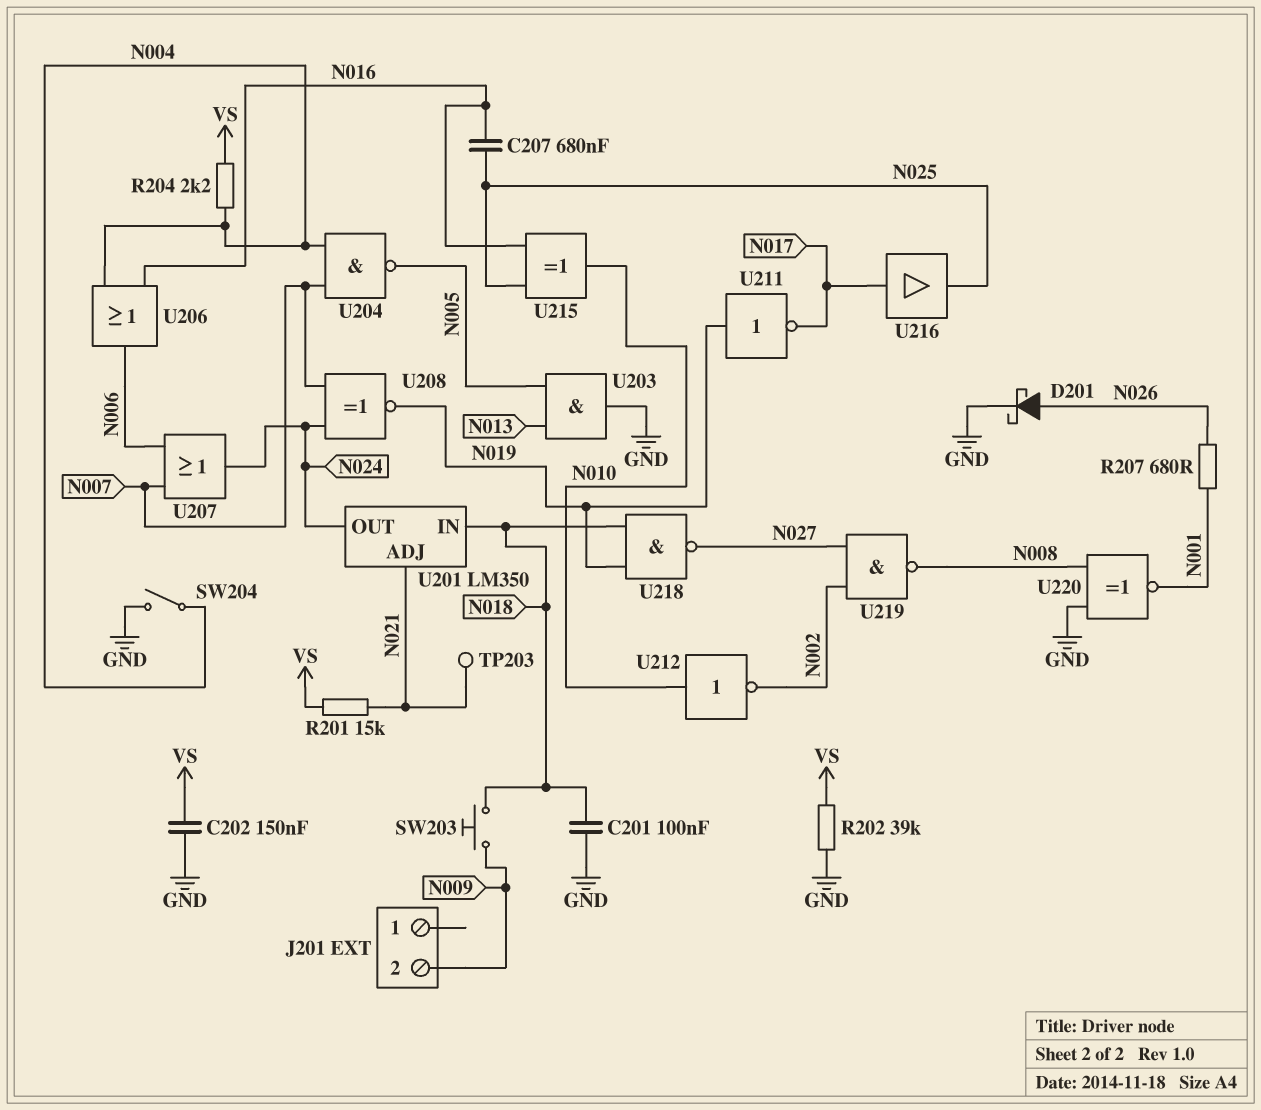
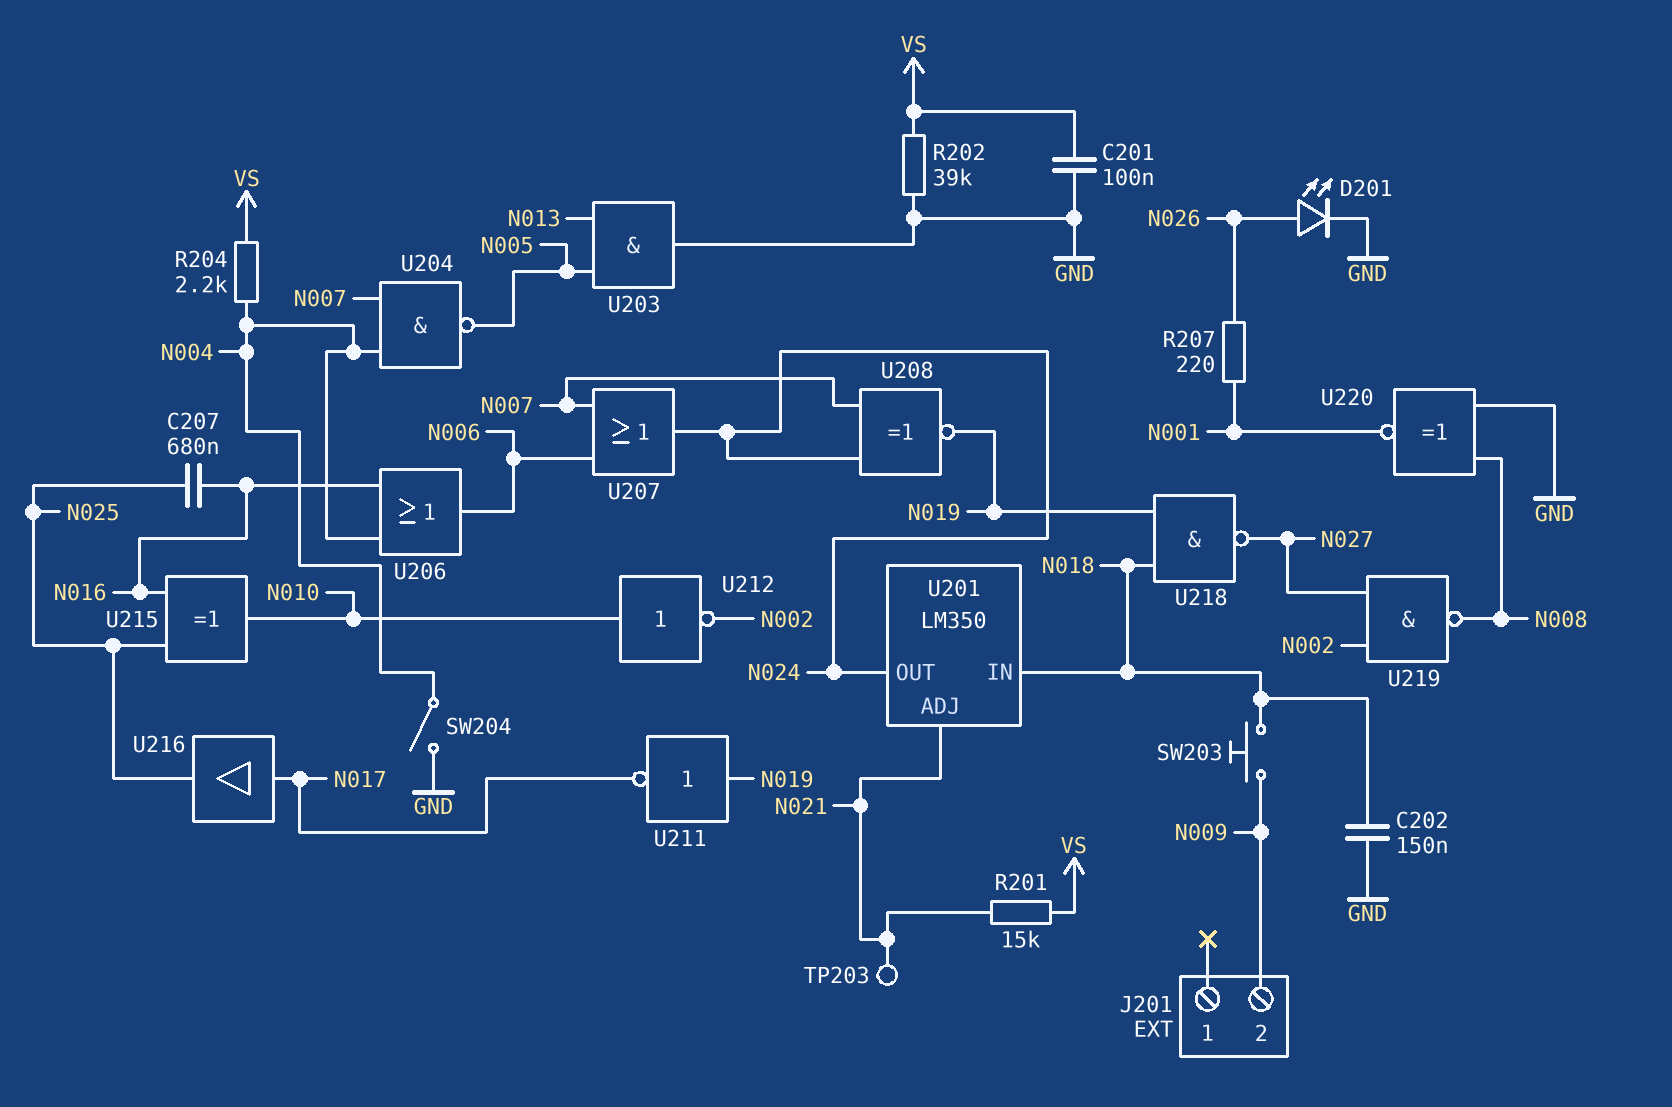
C201: 100nF (GND, N018) -> 100nF (GND, VS)
C202: 150nF (GND, VS) -> 150nF (GND, N018)
D201: schottky (A N026, K GND) -> LED (A N026, K GND)
R207: 680 (N001, N026) -> 220 (N001, N026)

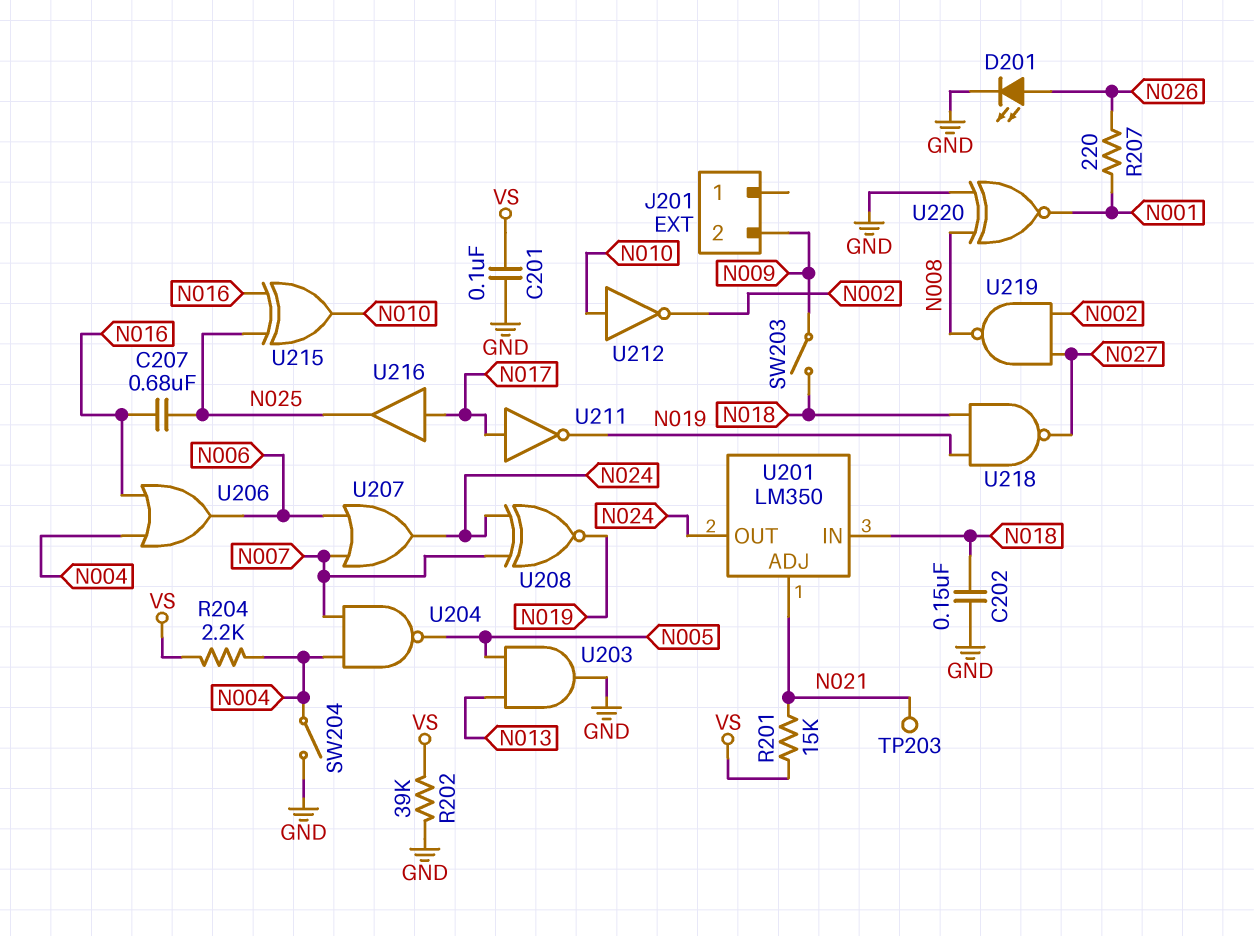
SW203: button (N009, N018) -> switch (N009, N018)
U211: NOT (in N019, out N017) -> NOT (in N017, out N019)

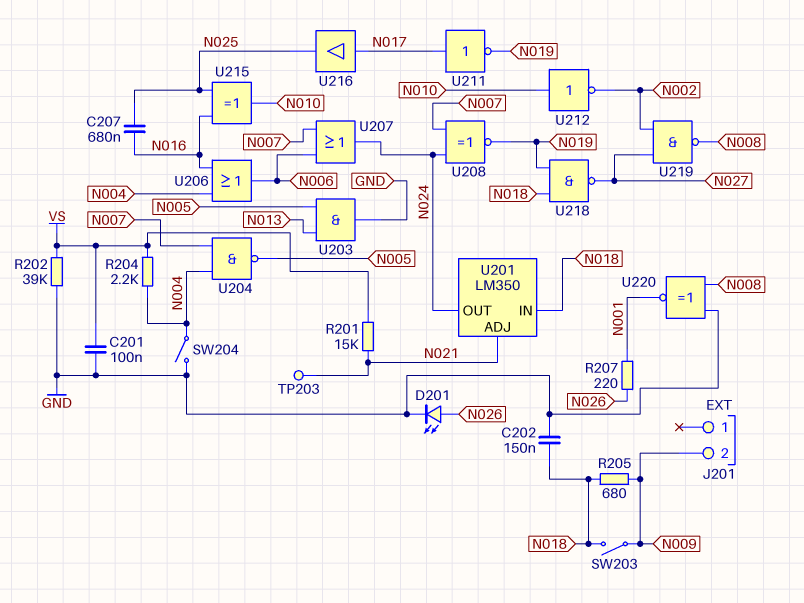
R205: none -> 680 (N009, N018)

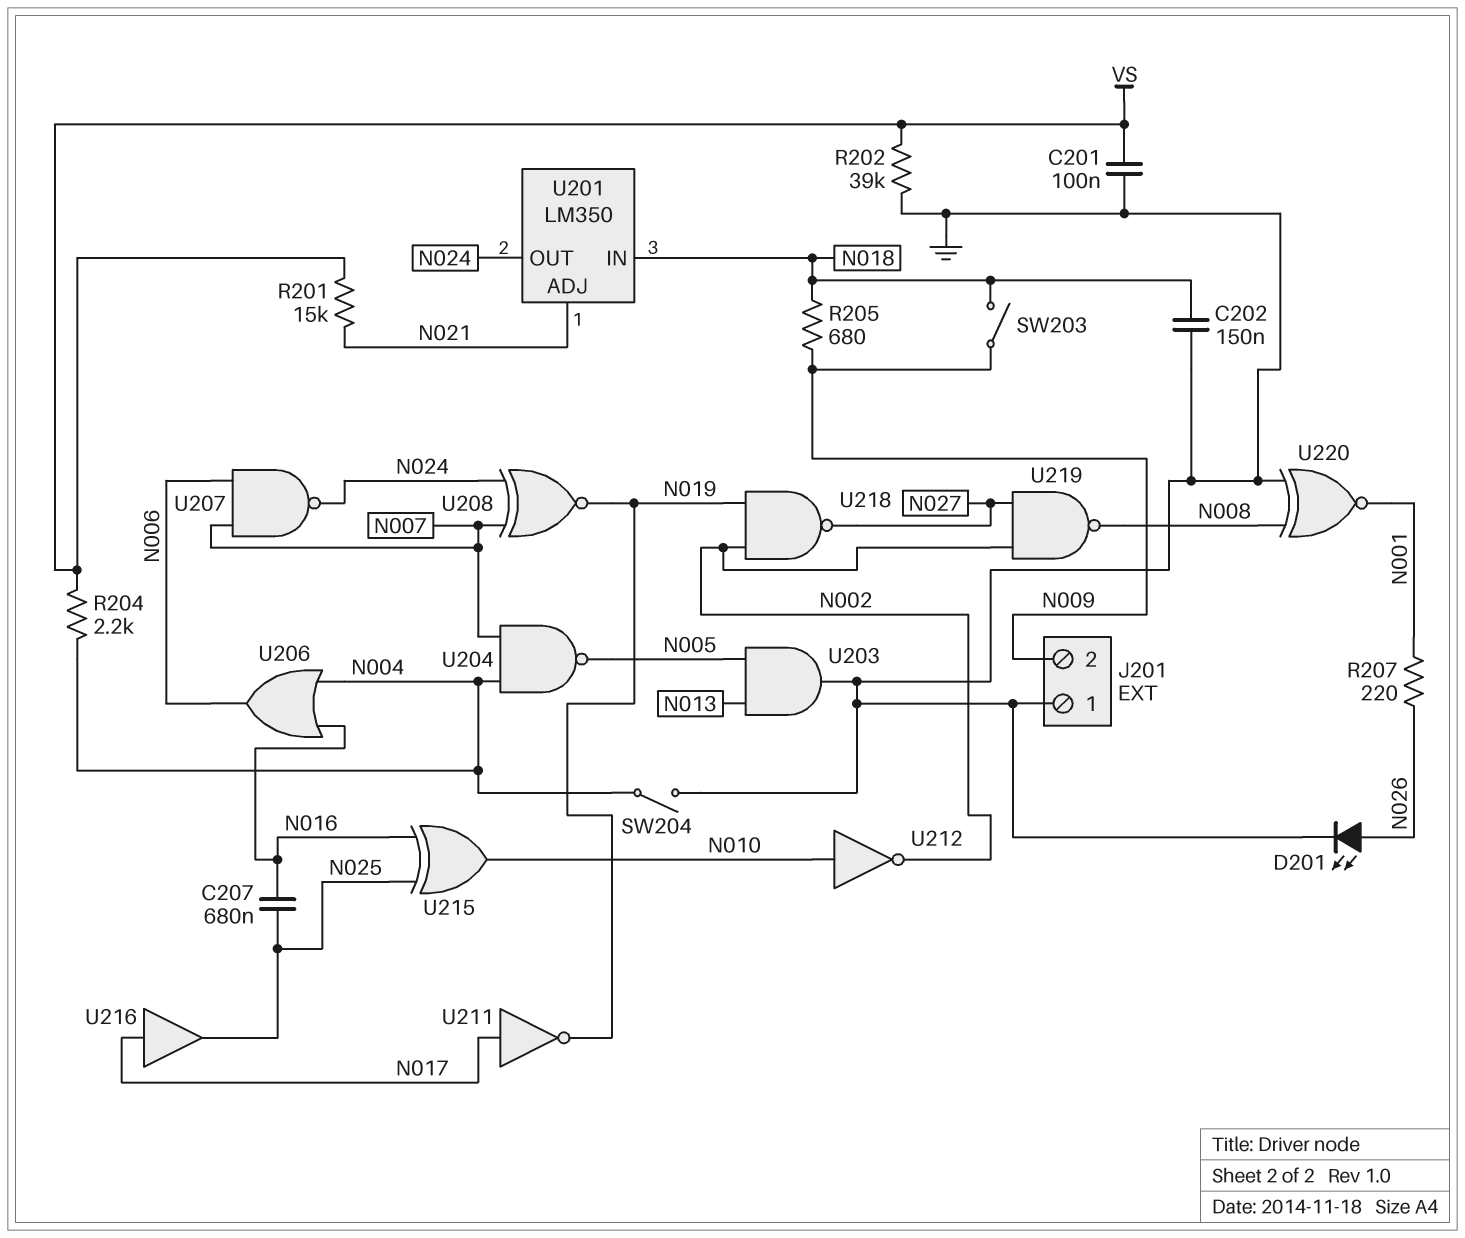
J201 pin 1: none -> GND
TP203: test point (N021) -> none
U207: OR (in N006, in N007, out N024) -> NAND (in N006, in N007, out N024)
U218: NAND (in N018, in N019, out N027) -> NAND (in N002, in N019, out N027)

